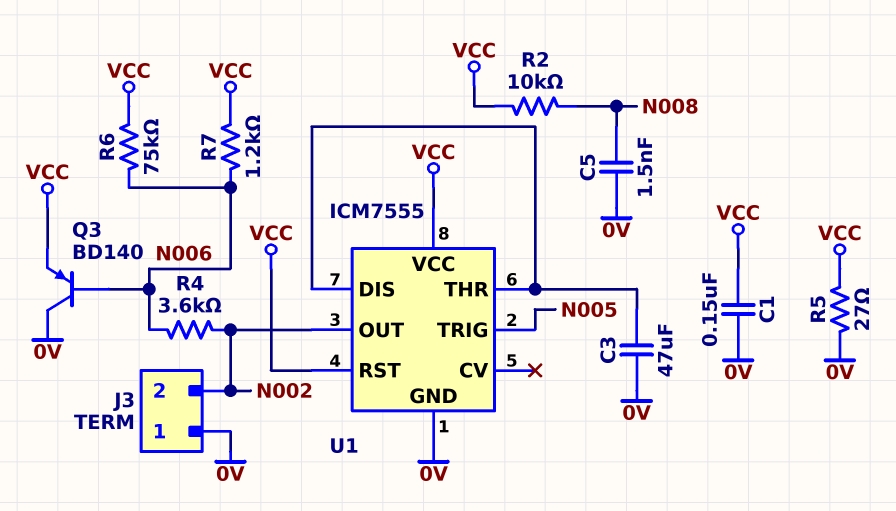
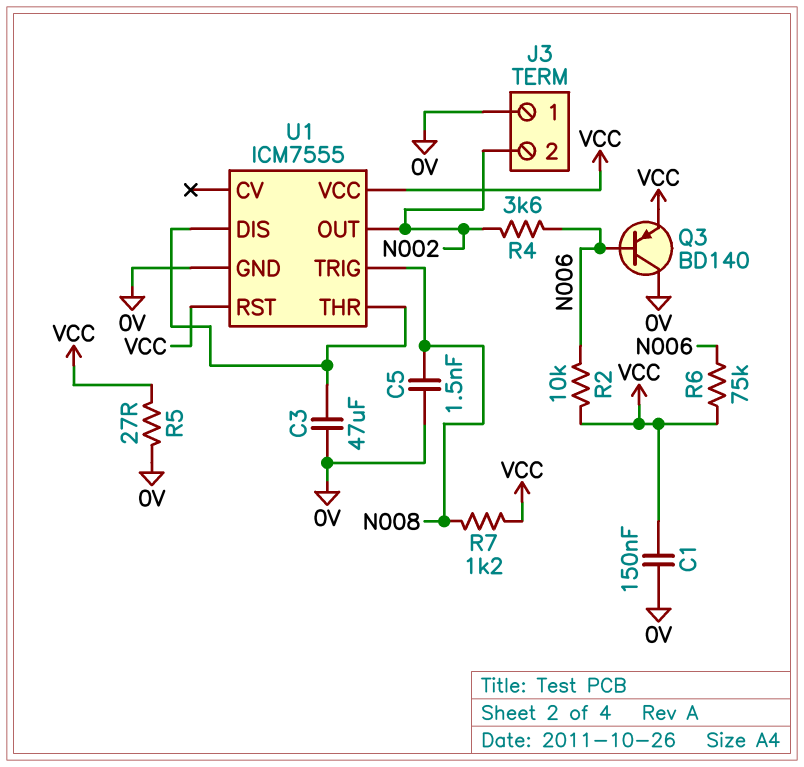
R2: 10k (N008, VCC) -> 10k (N006, VCC)
R7: 1.2k (N006, VCC) -> 1.2k (N008, VCC)
U1 pin TRIG: N005 -> N008

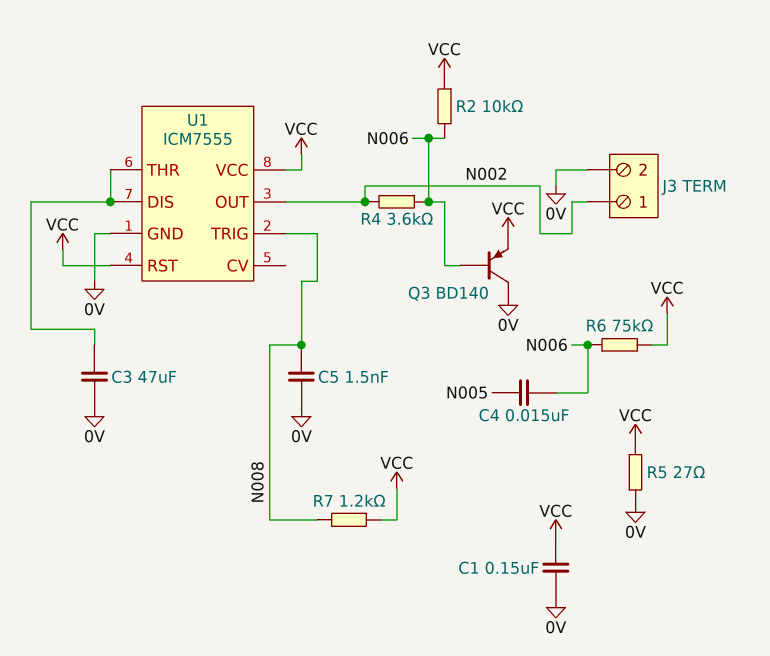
C4: none -> 15nF (N005, N006)
J3 pin 1: 0V -> N002
J3 pin 2: N002 -> 0V

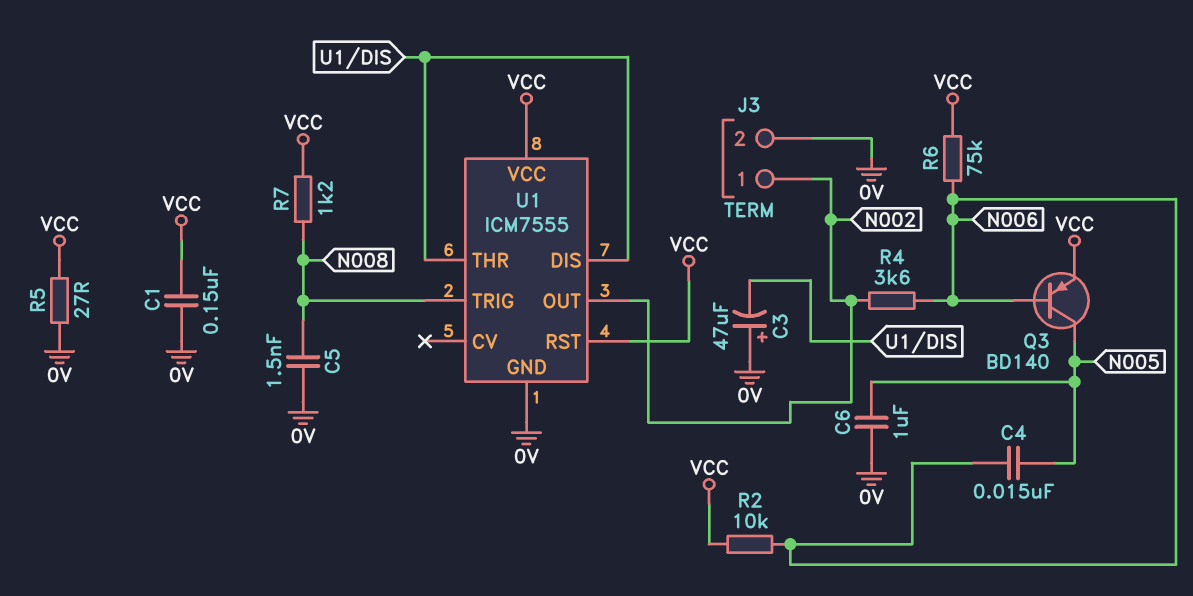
C3: 47uF (0V, U1/DIS) -> 47uF (plus 0V, minus U1/DIS)
C6: none -> 1uF (0V, N005)
Q3: PNP BD140 (B N006, C 0V, E VCC) -> PNP BD140 (B N006, C N005, E VCC)

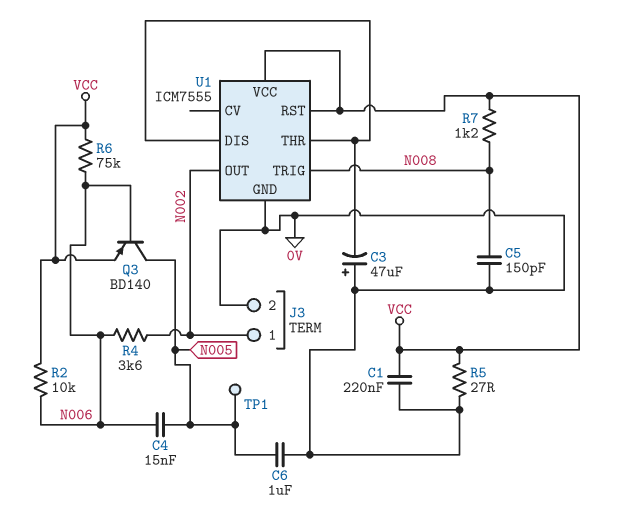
C1: 150nF (0V, VCC) -> 220nF (0V, VCC)
C5: 1.5nF (0V, N008) -> 150pF (0V, N008)
TP1: none -> test point (N005)

